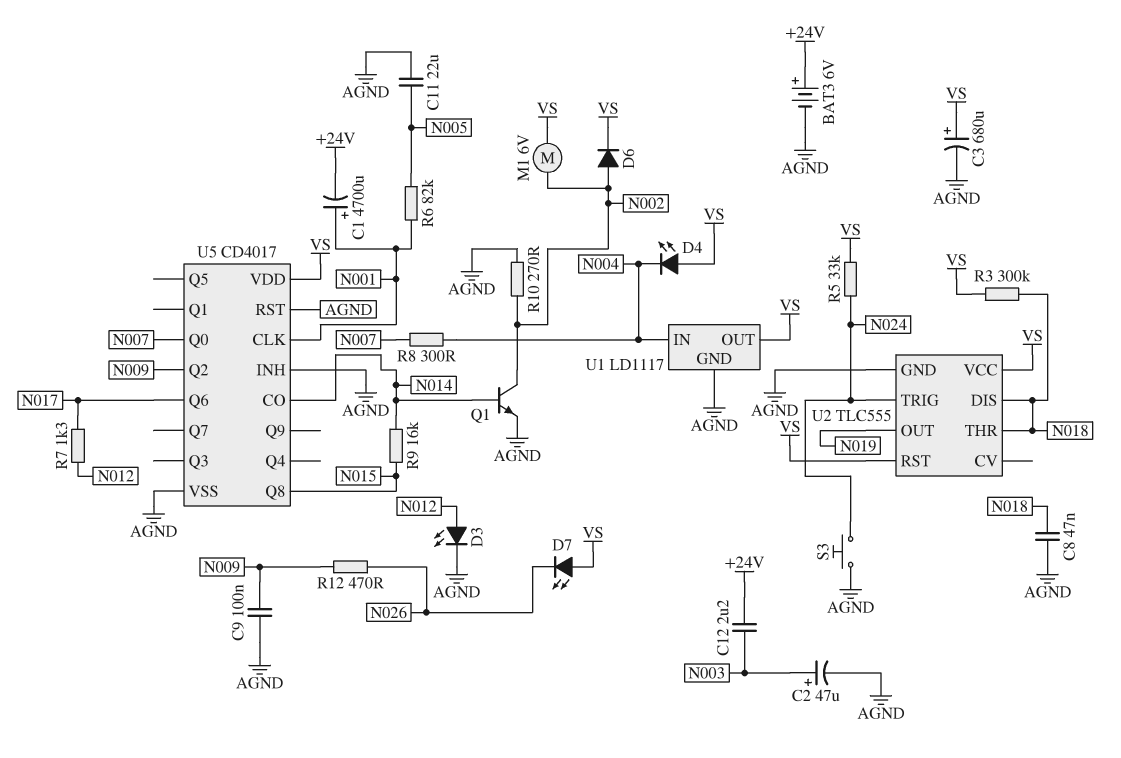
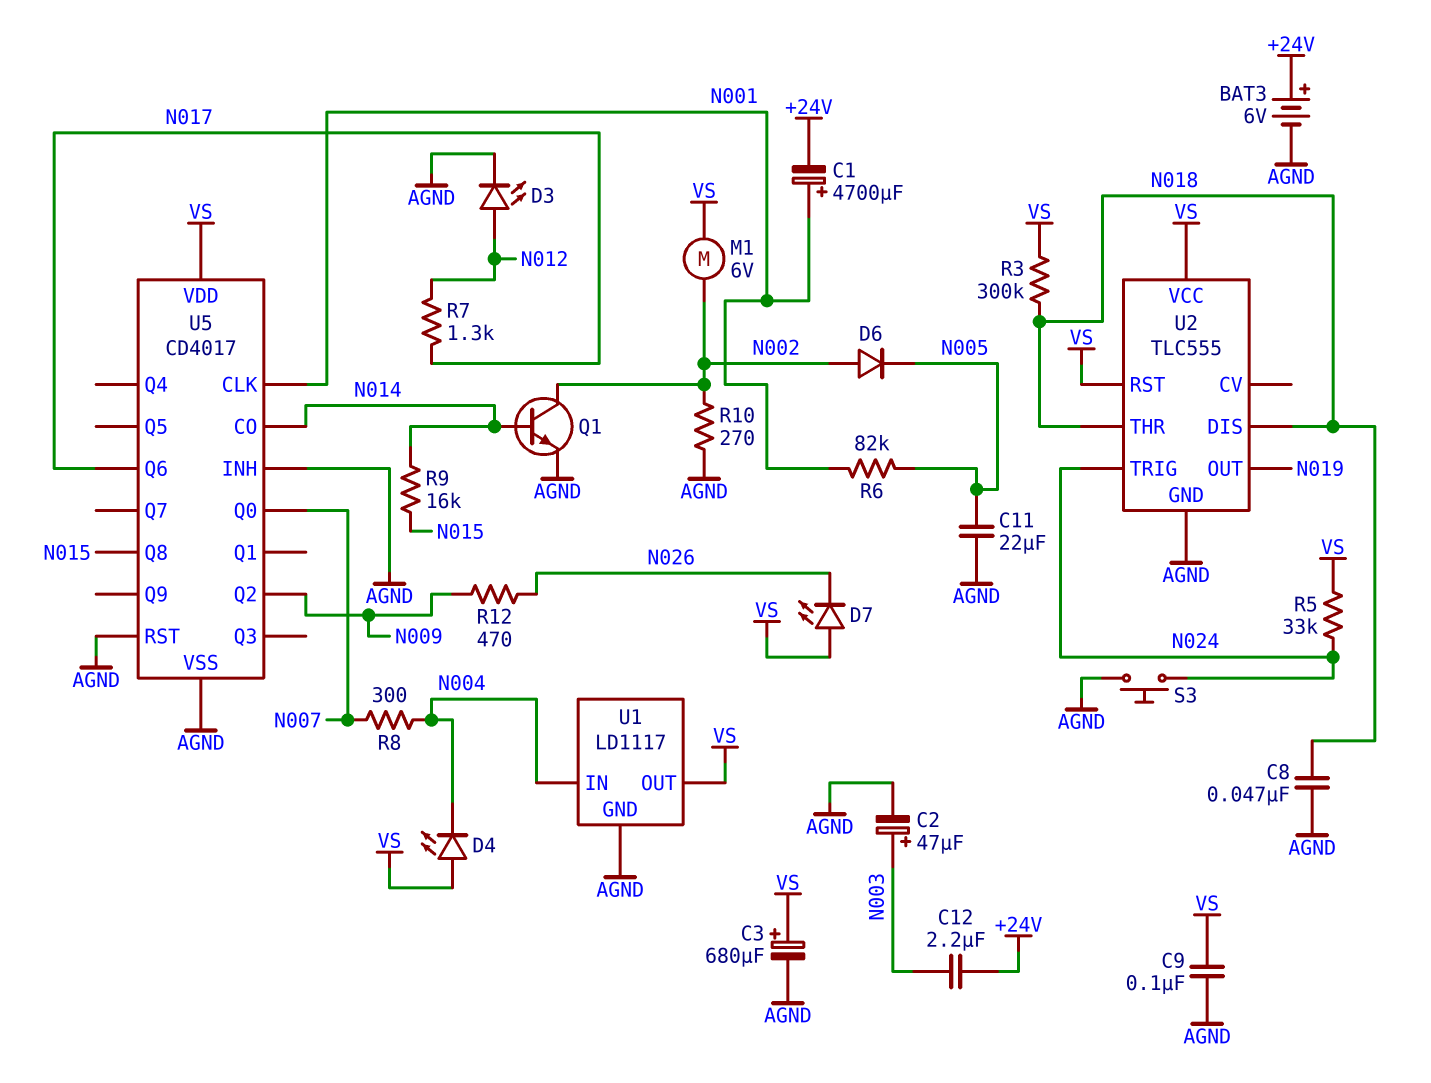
C9: 100nF (AGND, N009) -> 100nF (AGND, VS)
D6: diode (A N002, K VS) -> diode (A N002, K N005)

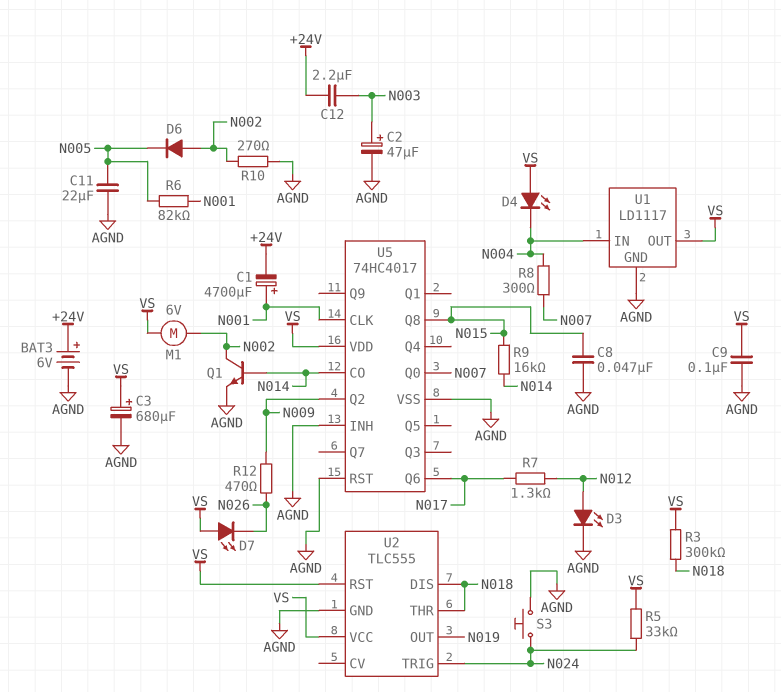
C8: 47nF (AGND, N018) -> 47nF (AGND, N015)
U5: CD4017 -> 74HC4017

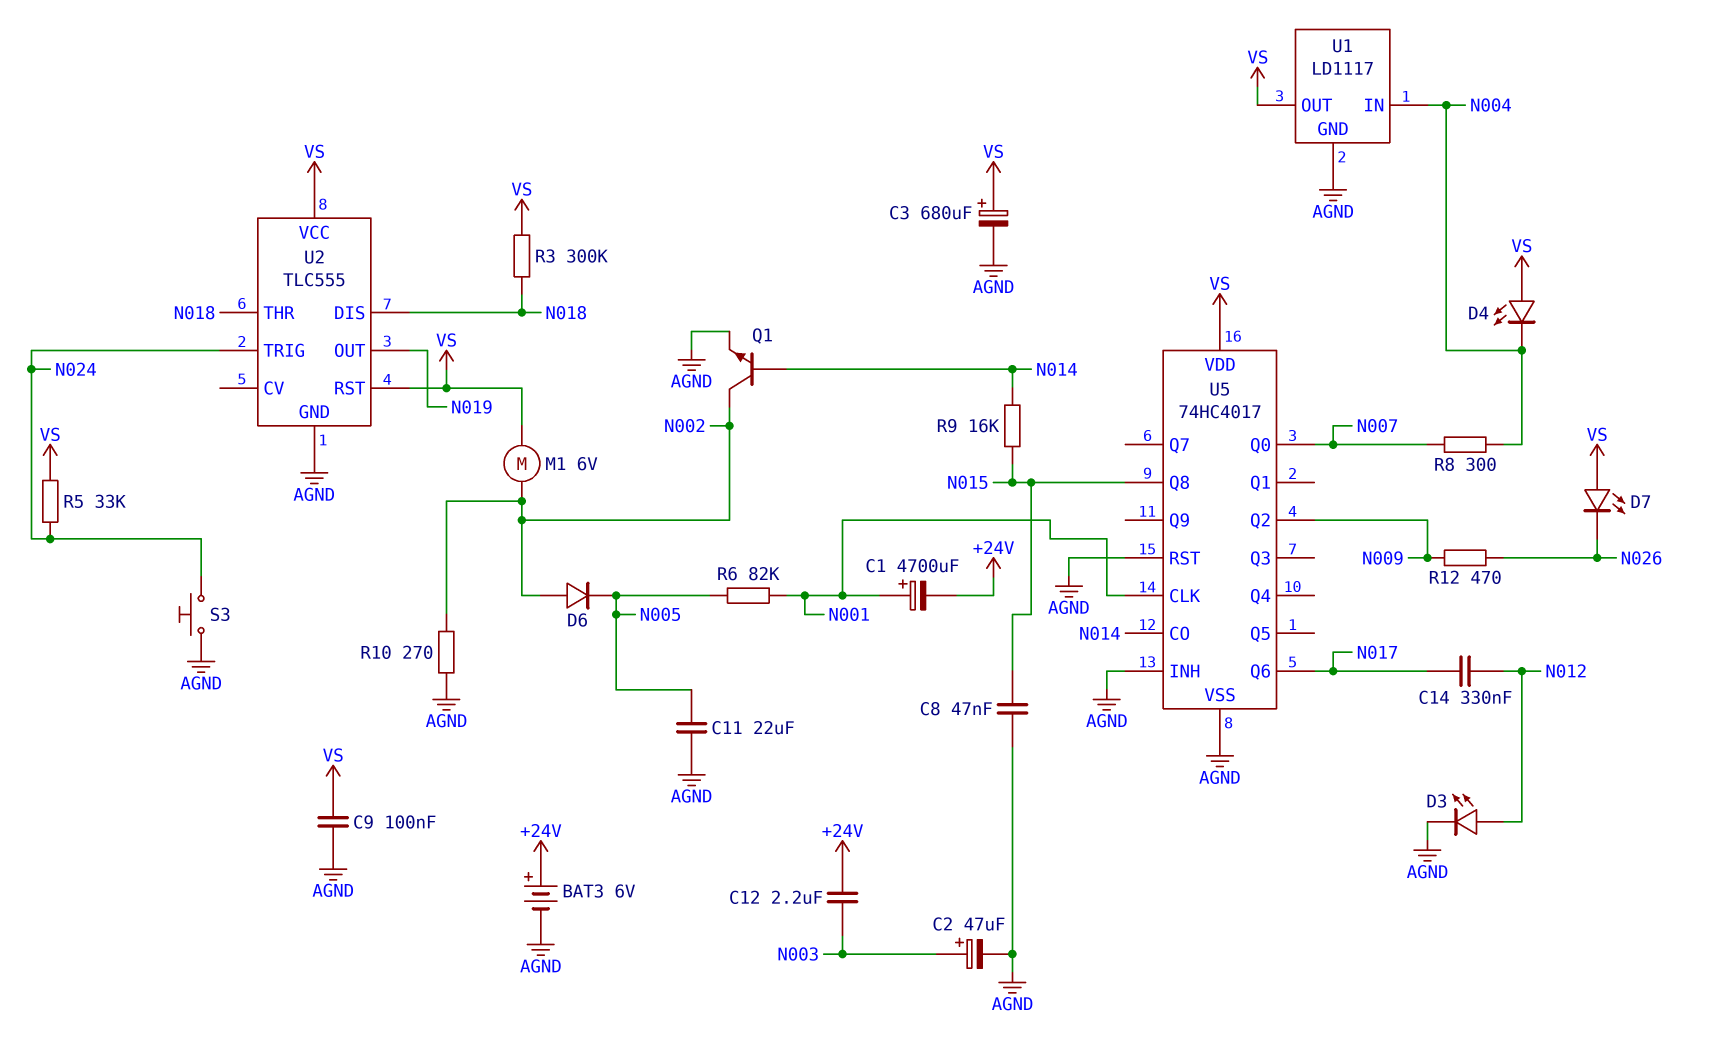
C14: none -> 330nF (N012, N017)
R7: 1.3k (N012, N017) -> none

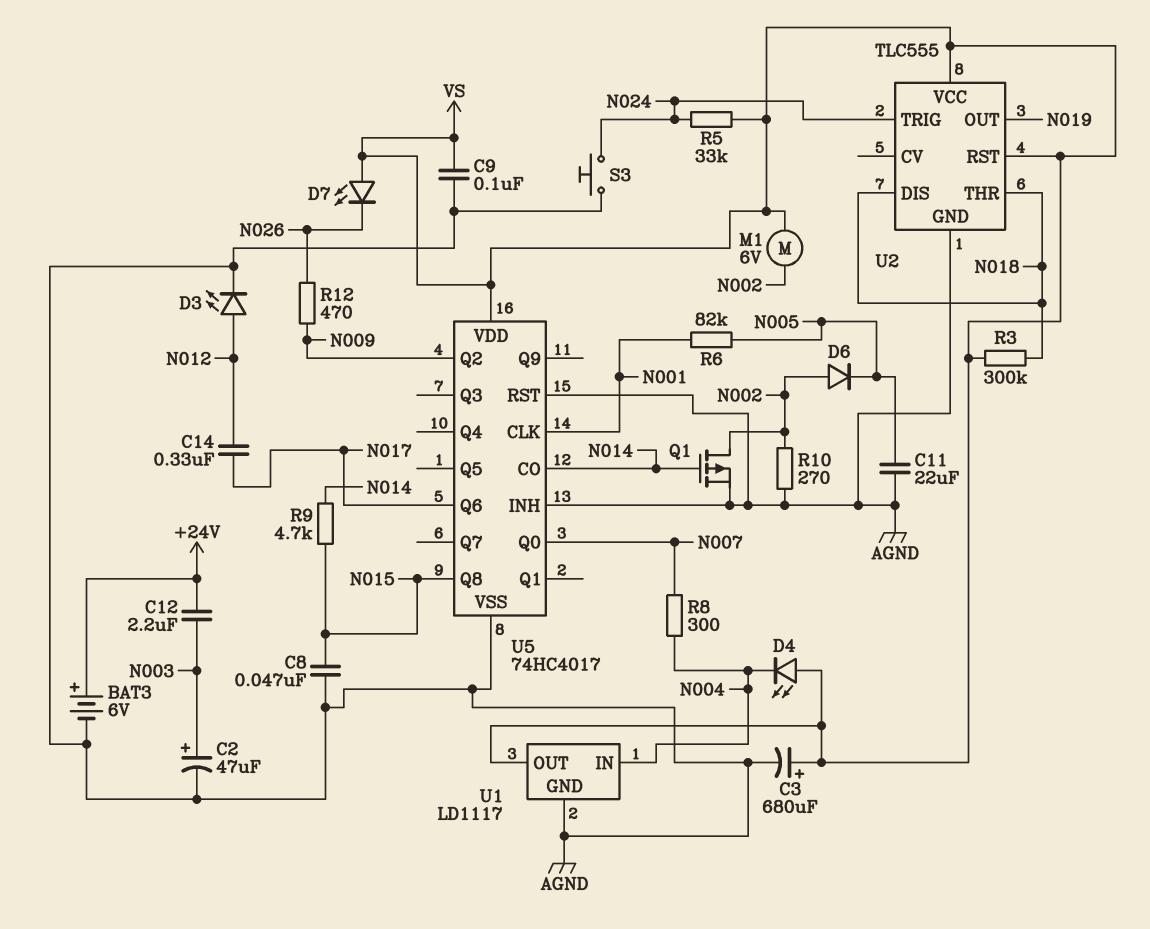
C1: 4700uF (plus N001, minus +24V) -> none
Q1: NPN (B N014, C N002, E AGND) -> PMOS (G N014, D N002, S AGND)
R9: 16k (N014, N015) -> 4.7k (N014, N015)

